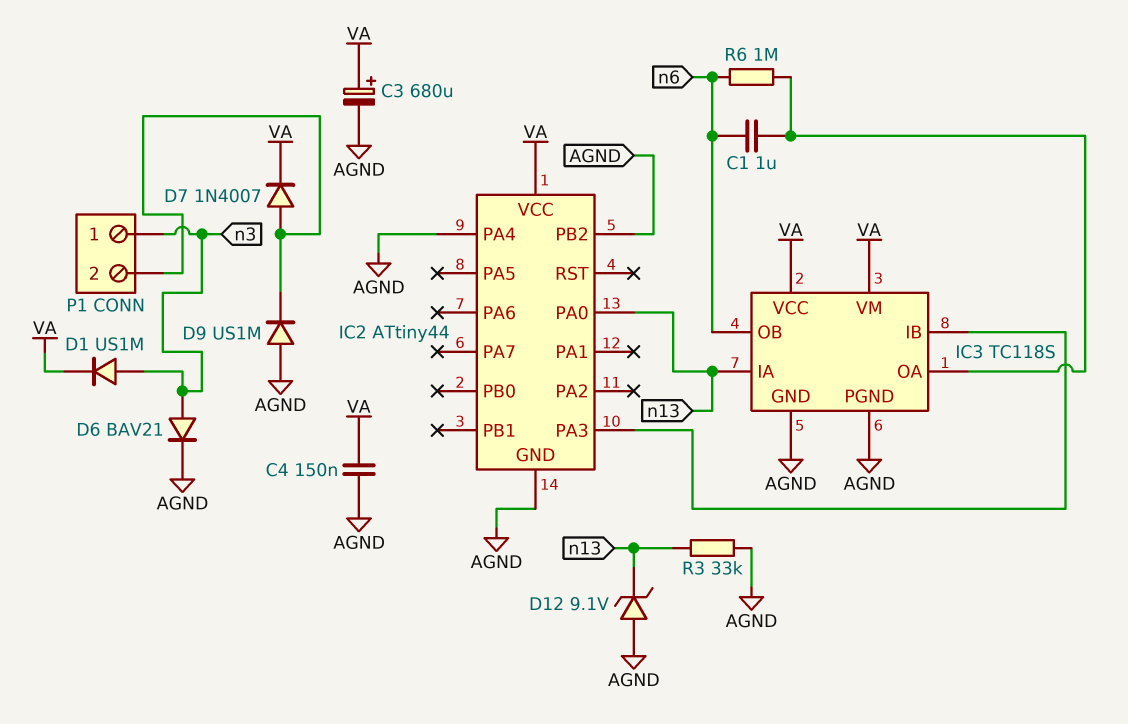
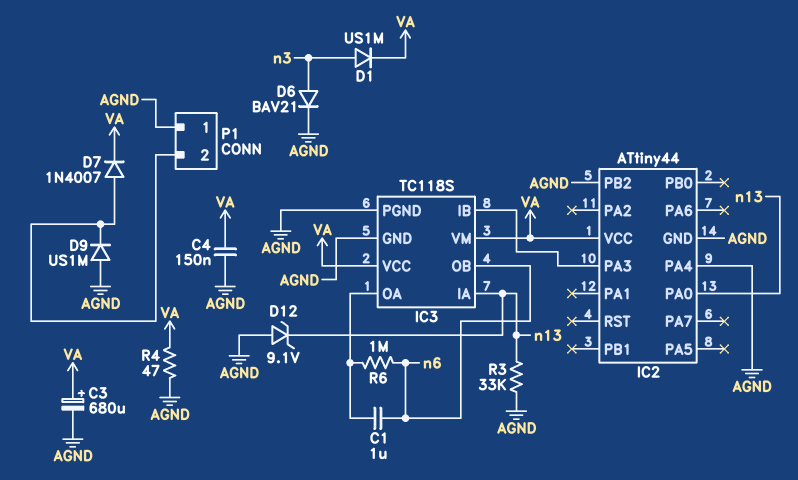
P1 pin 1: n3 -> AGND
R4: none -> 47 (AGND, VA)

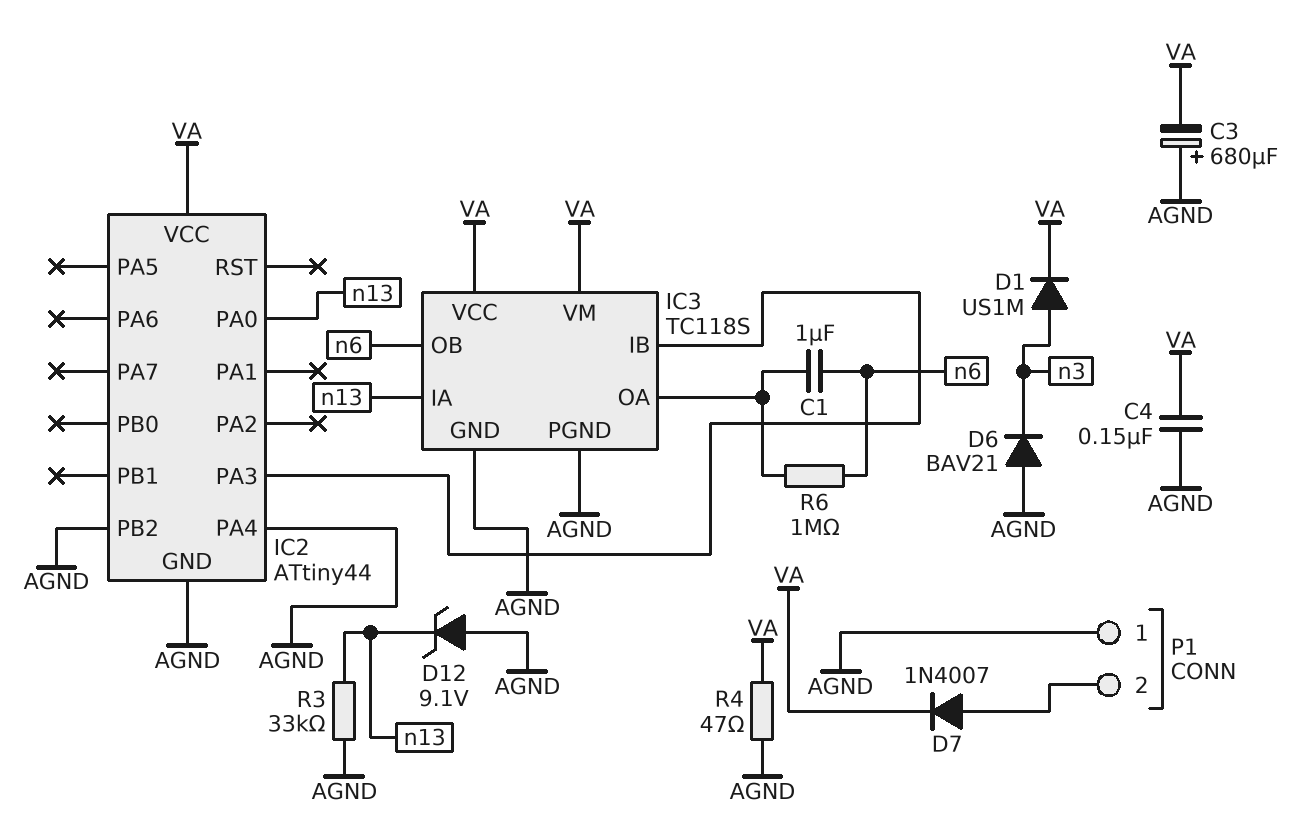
C3: 680uF (plus VA, minus AGND) -> 680uF (plus AGND, minus VA)
D6: diode BAV21 (A n3, K AGND) -> diode BAV21 (A AGND, K n3)
D9: diode US1M (A AGND, K P1/2) -> none

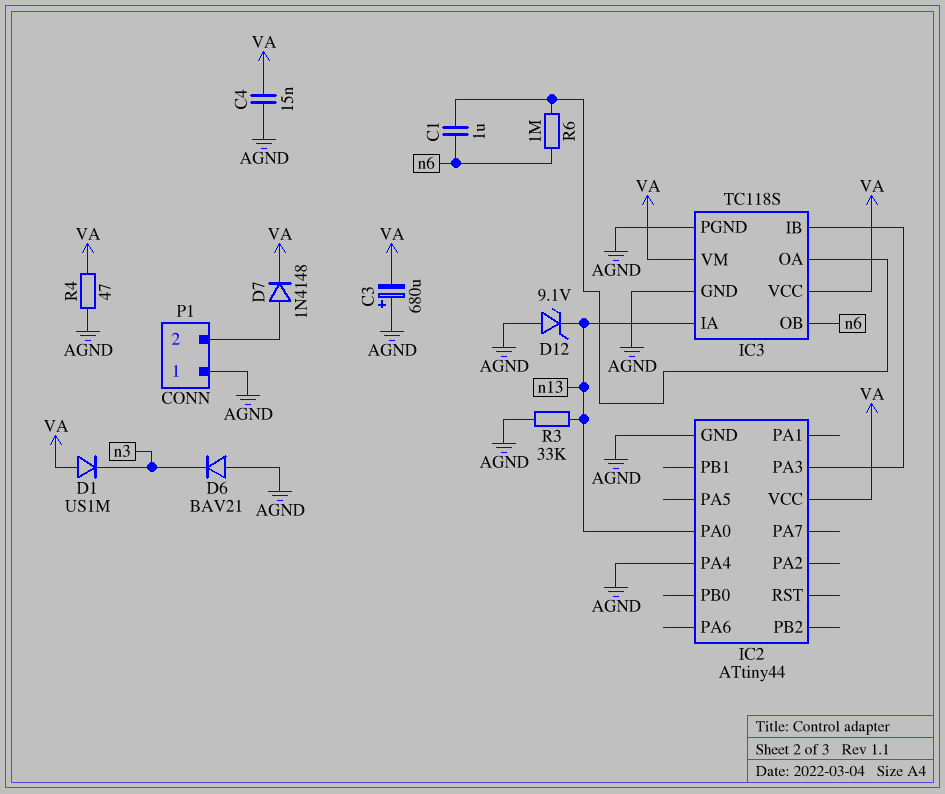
C4: 150nF (AGND, VA) -> 15nF (AGND, VA)
D1: diode US1M (A n3, K VA) -> diode US1M (A VA, K n3)
D7: diode 1N4007 (A P1/2, K VA) -> diode 1N4148 (A P1/2, K VA)
IC2 pin PB2: AGND -> none

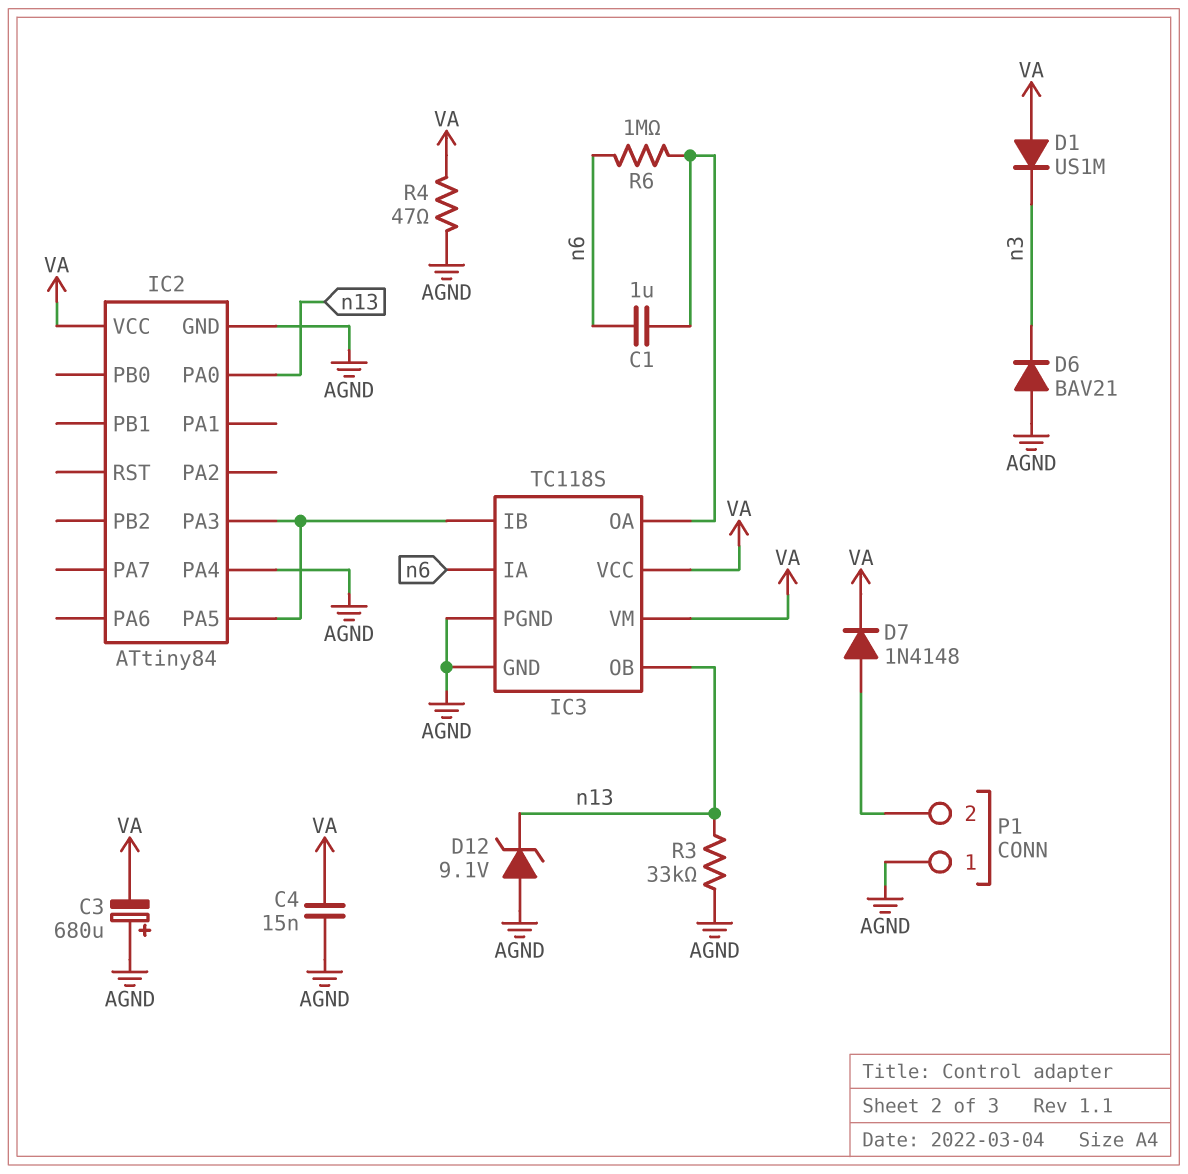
IC2: ATtiny44 -> ATtiny84
IC2 pin PA5: none -> IC2/PA3
IC3 pin IA: n13 -> n6
IC3 pin OB: n6 -> n13

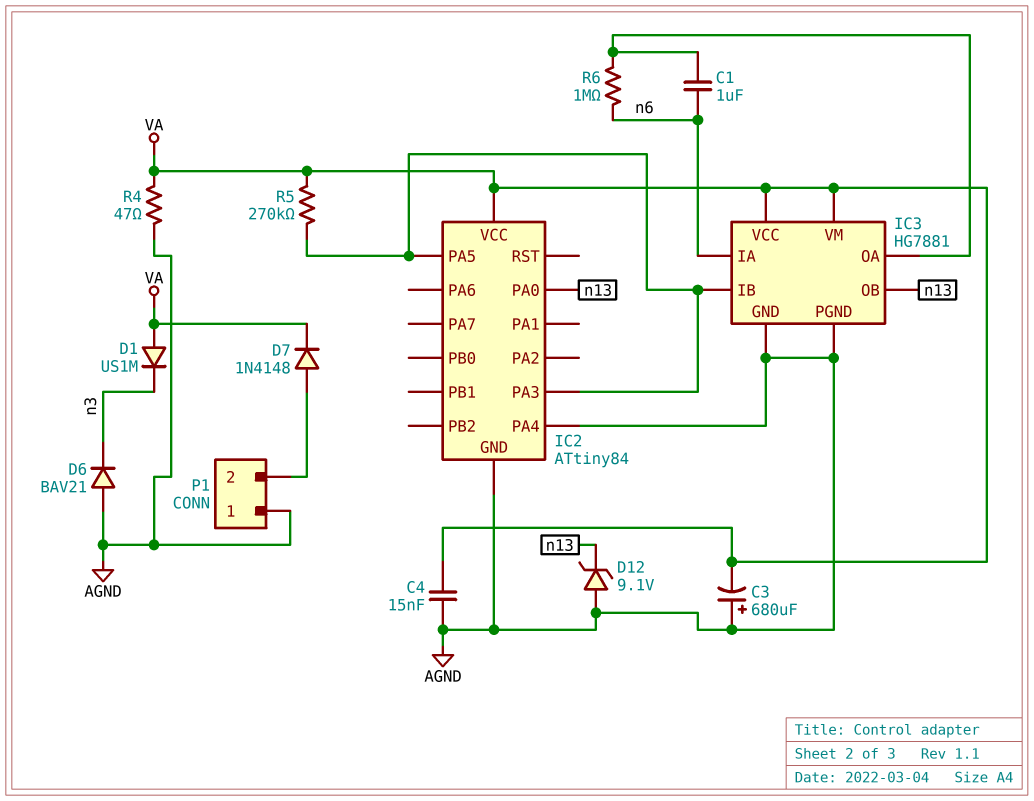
IC3: TC118S -> HG7881
R3: 33k (AGND, n13) -> none
R5: none -> 270k (IC2/PA3, VA)

